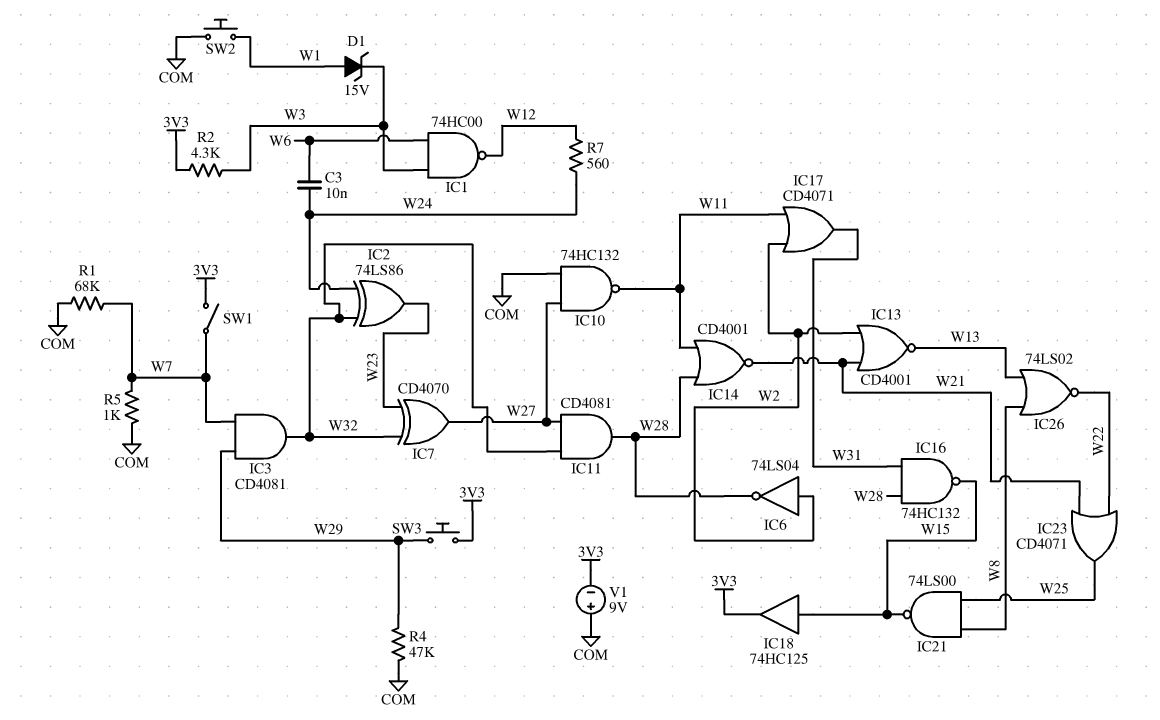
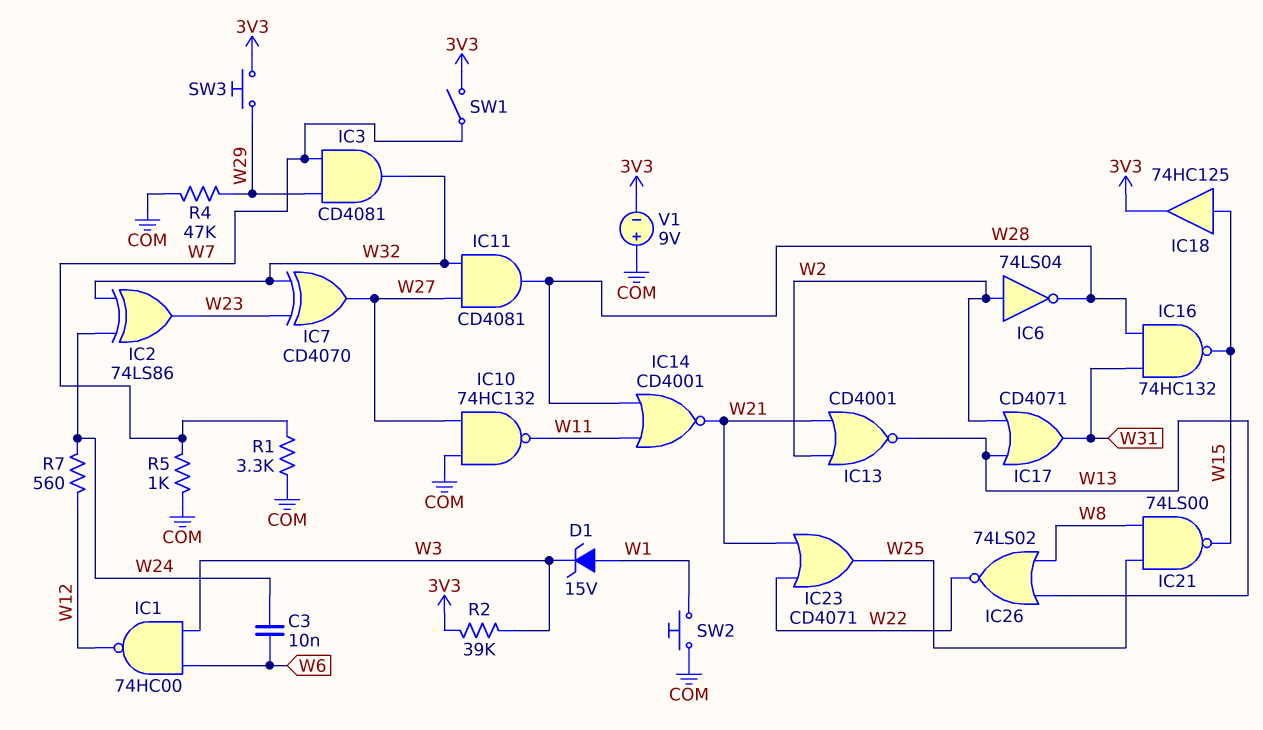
IC17: OR CD4071 (in W2, in W11, out W31) -> OR CD4071 (in W2, in W13, out W31)
R1: 68k (COM, W7) -> 3.3k (COM, W7)
R2: 4.3k (3V3, W3) -> 39k (3V3, W3)

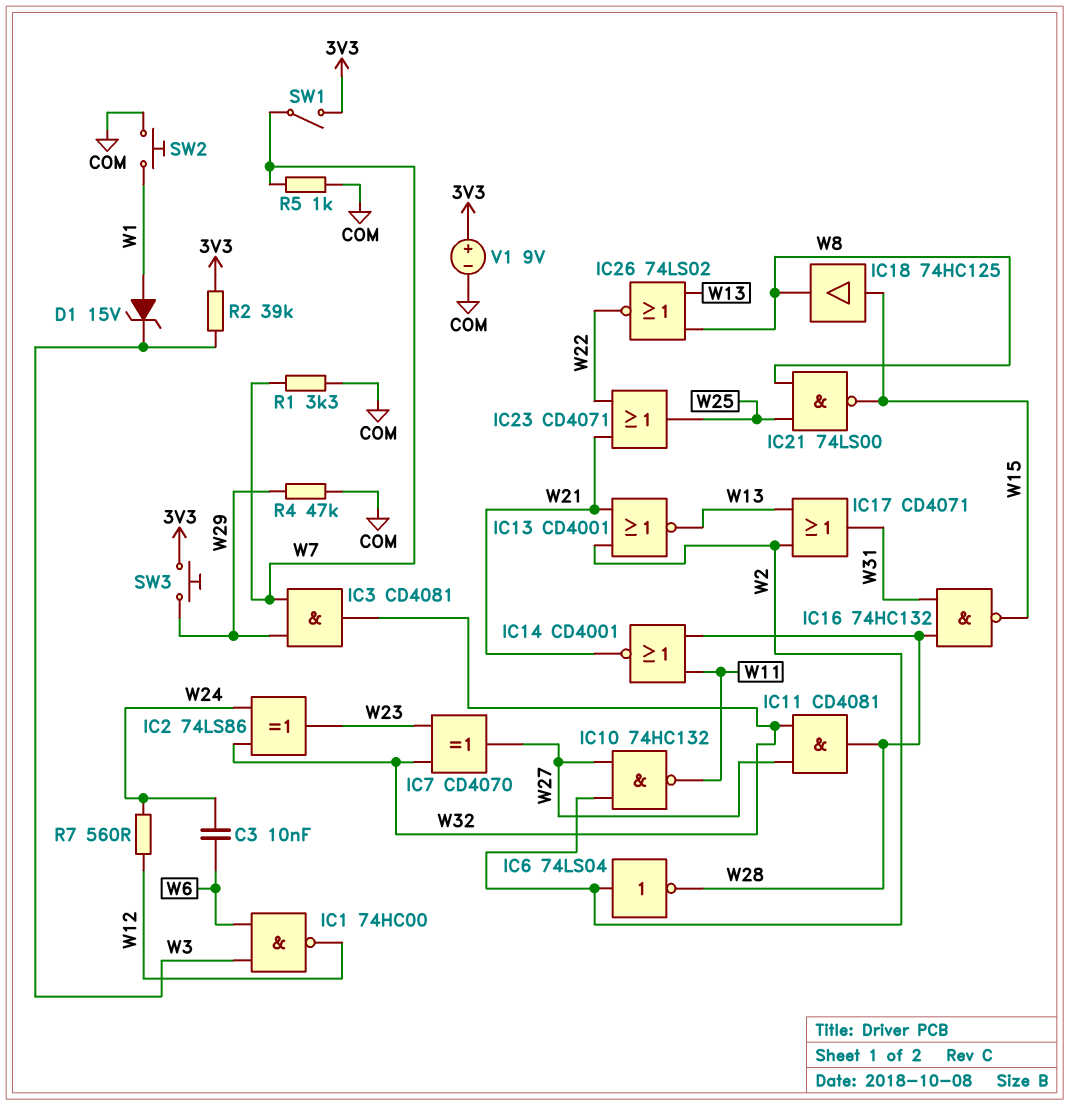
IC10: NAND 74HC132 (in COM, in W27, out W11) -> NAND 74HC132 (in W2, in W27, out W11)
IC18: buffer 74HC125 (in W15, out 3V3) -> buffer 74HC125 (in W15, out W8)
V1: 9V (plus COM, minus 3V3) -> 9V (plus 3V3, minus COM)

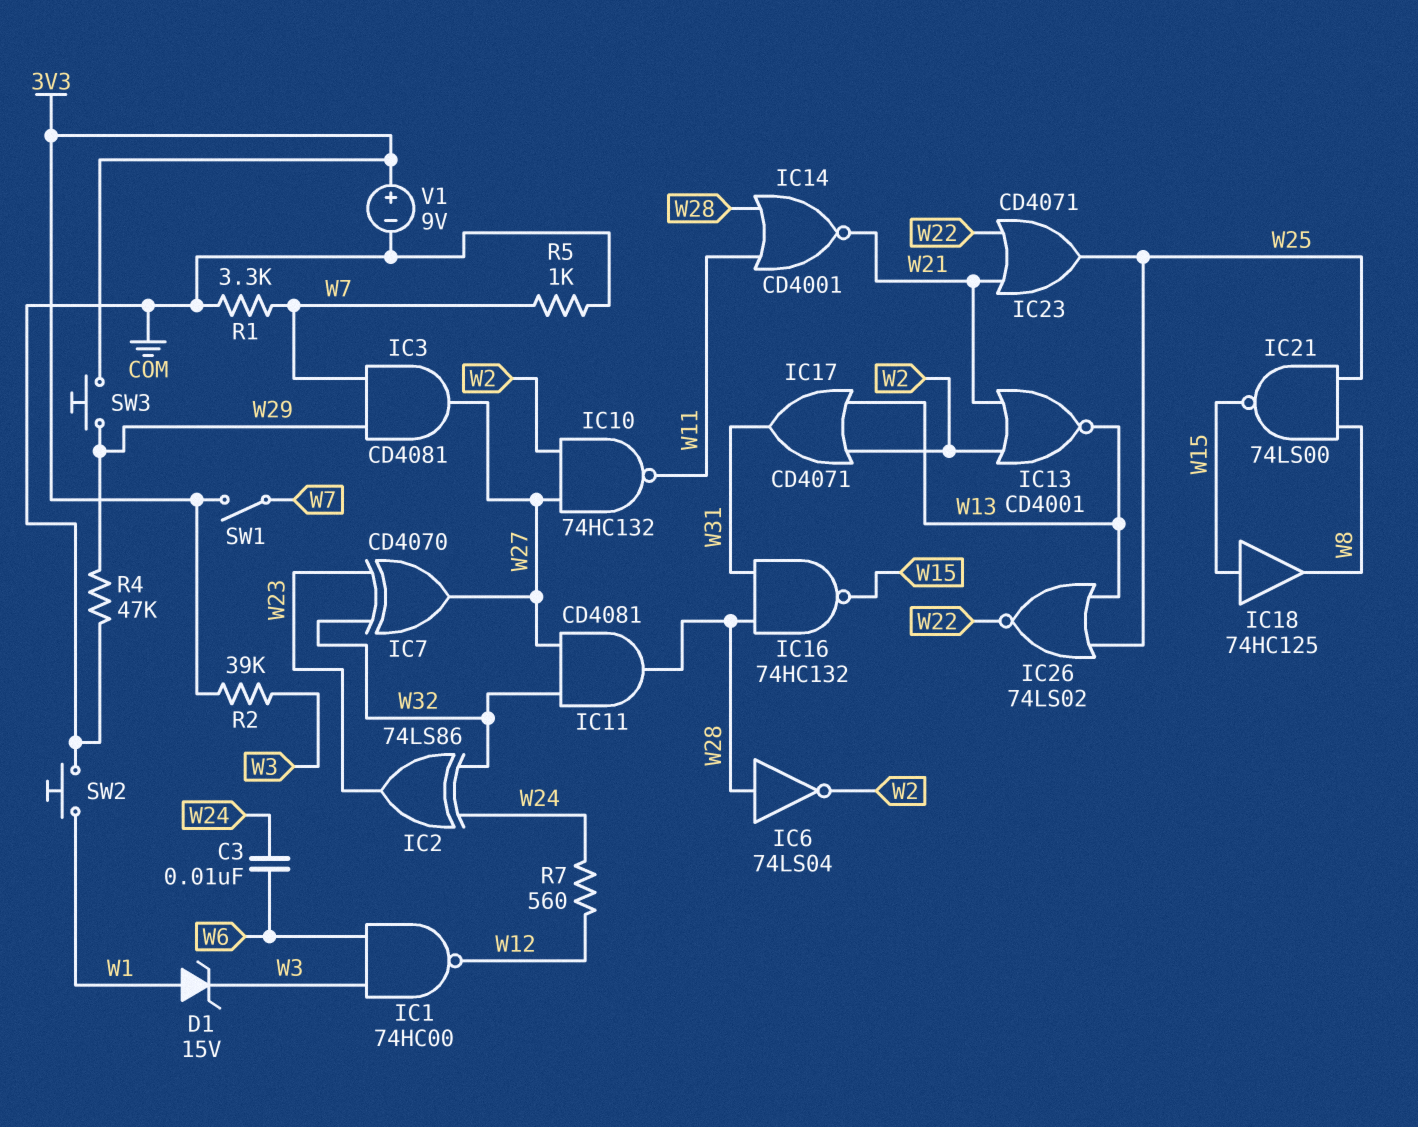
IC3: AND CD4081 (in W7, in W29, out W32) -> AND CD4081 (in W7, in W29, out W27)
IC6: NOT 74LS04 (in W2, out W28) -> NOT 74LS04 (in W28, out W2)
IC26: NOR 74LS02 (in W8, in W13, out W22) -> NOR 74LS02 (in W13, in W25, out W22)

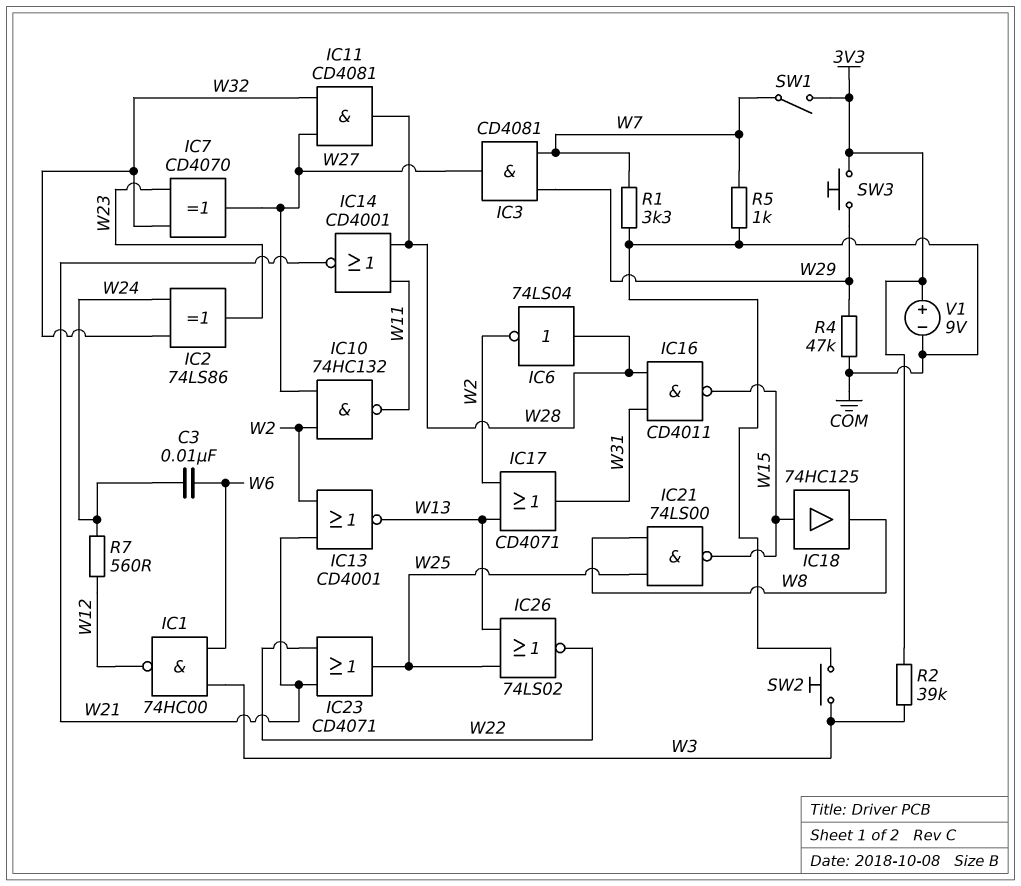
D1: zener 15V (A W1, K W3) -> none
IC16: NAND 74HC132 (in W28, in W31, out W15) -> NAND CD4011 (in W28, in W31, out W15)
SW2: button (COM, W1) -> button (COM, W3)

